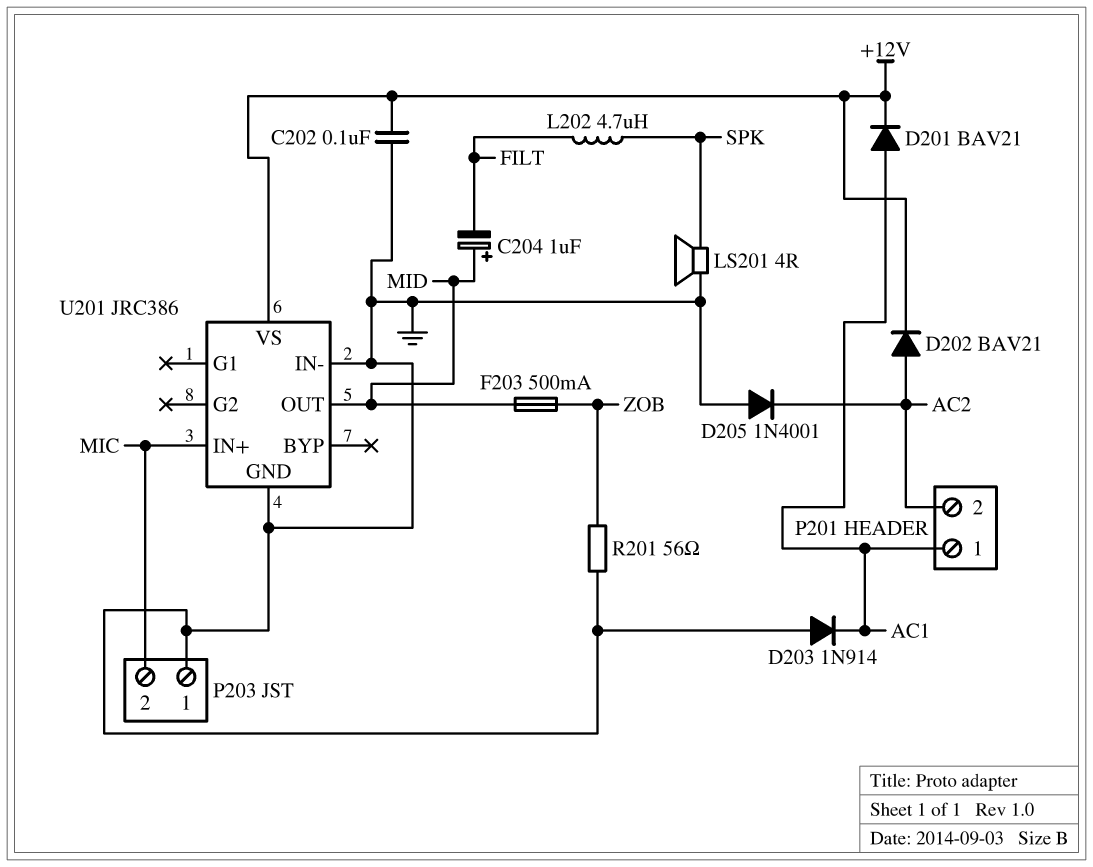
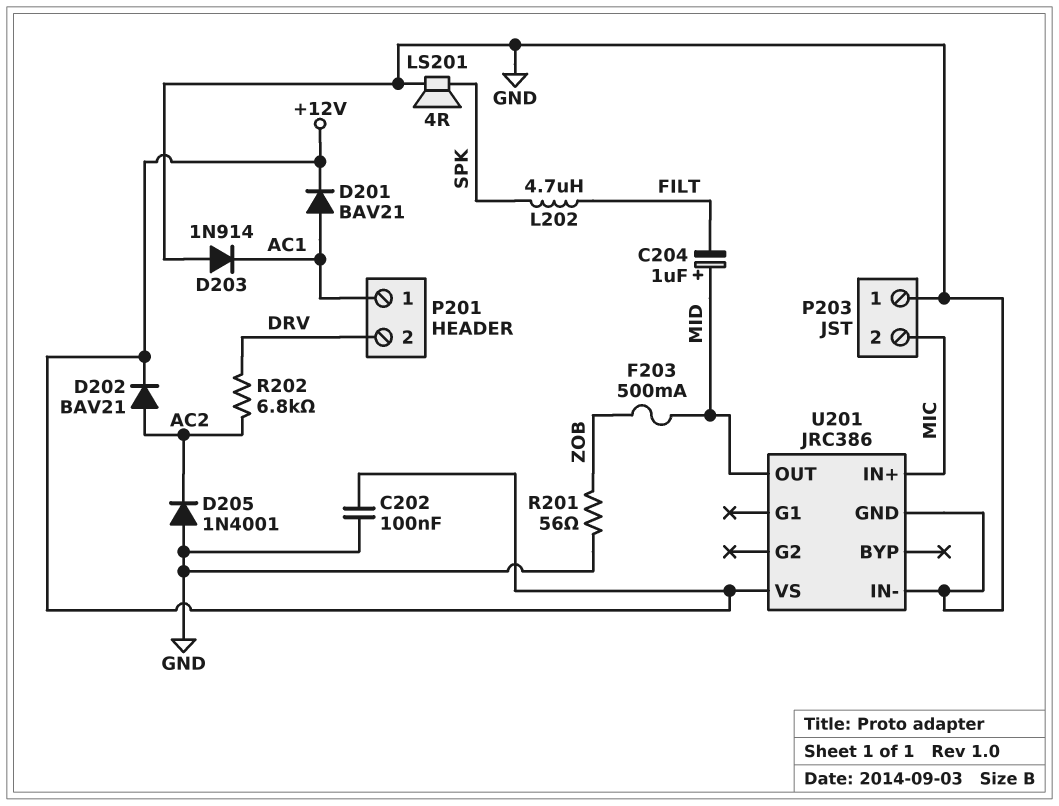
P201 pin 2: AC2 -> DRV
R202: none -> 6.8k (AC2, DRV)

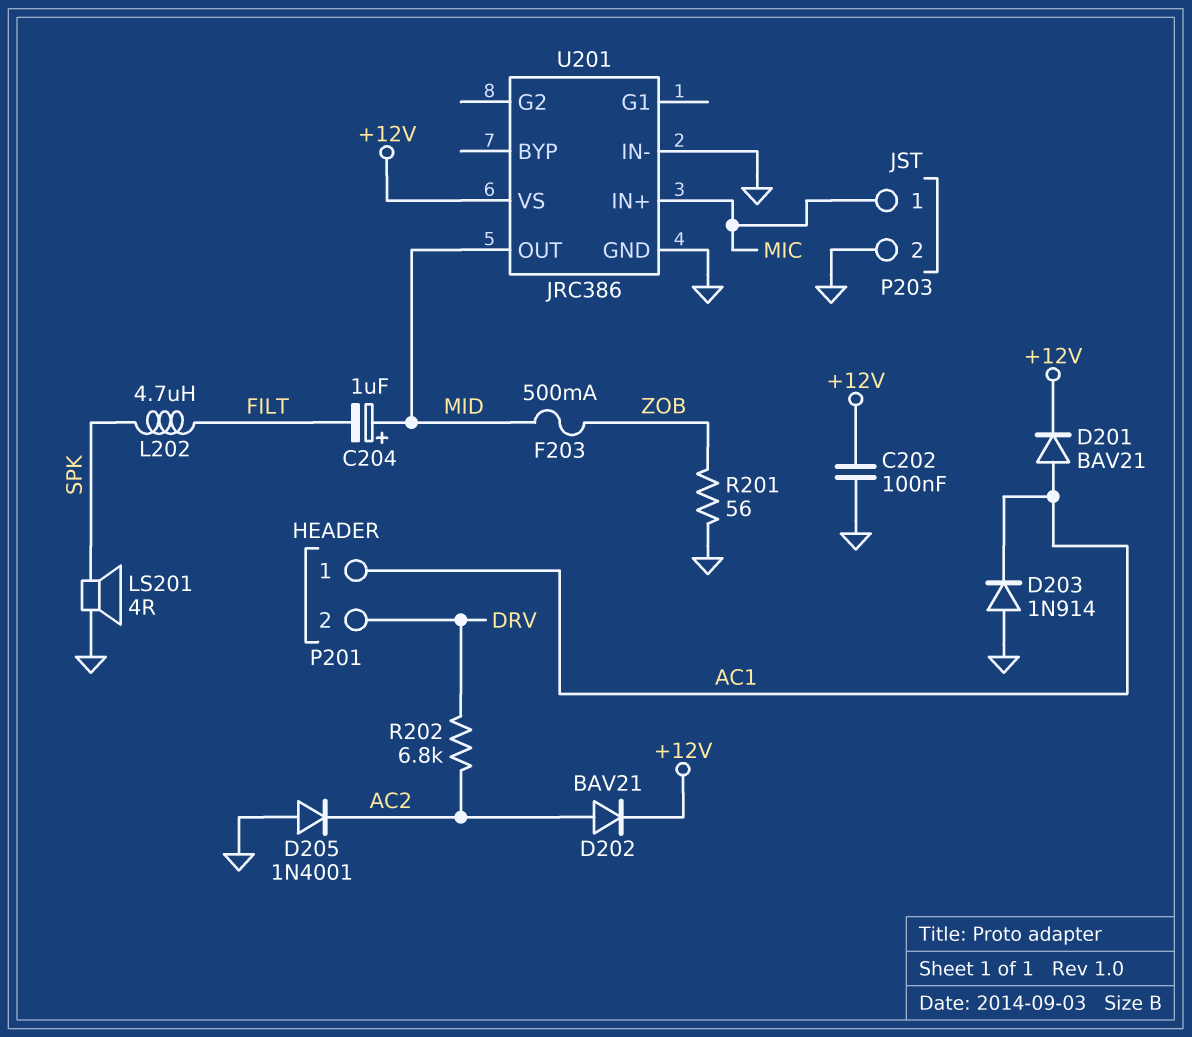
P203 pin 1: GND -> MIC
P203 pin 2: MIC -> GND

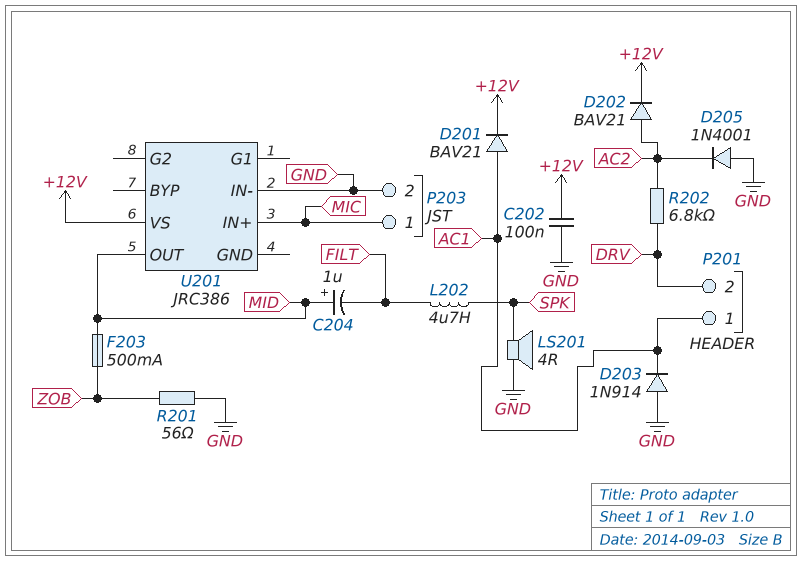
U201 pin GND: GND -> none

